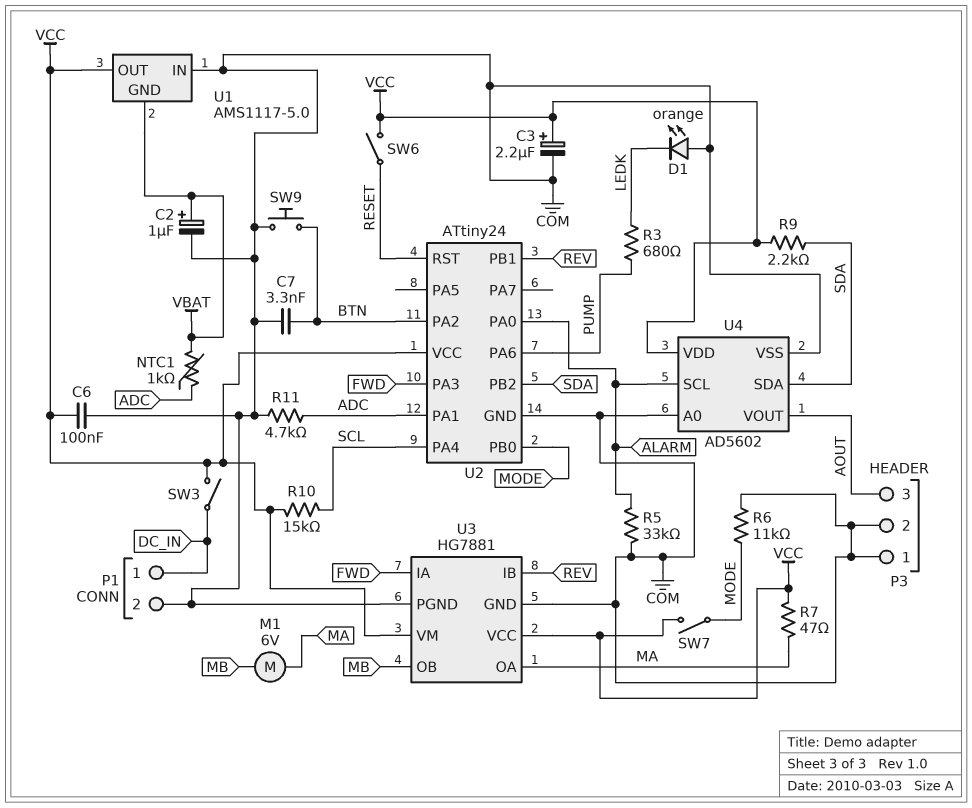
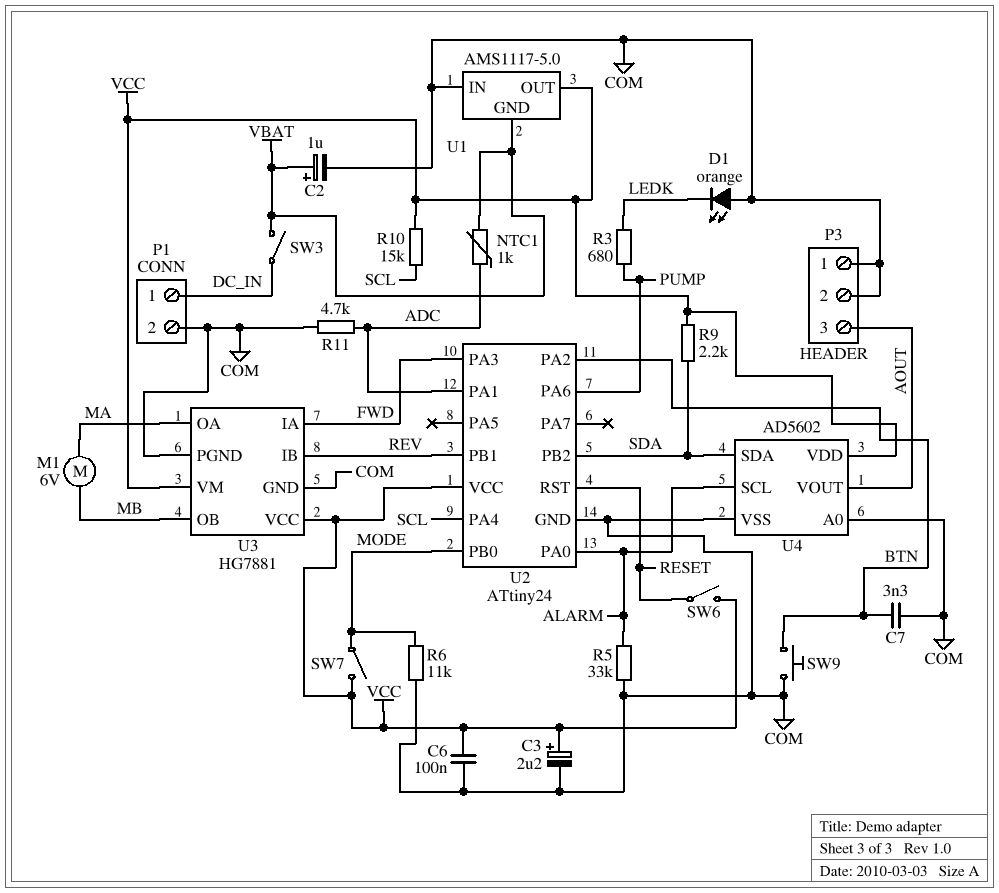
R7: 47 (MA, VCC) -> none
SW3: switch (DC_IN, VCC) -> switch (DC_IN, VBAT)

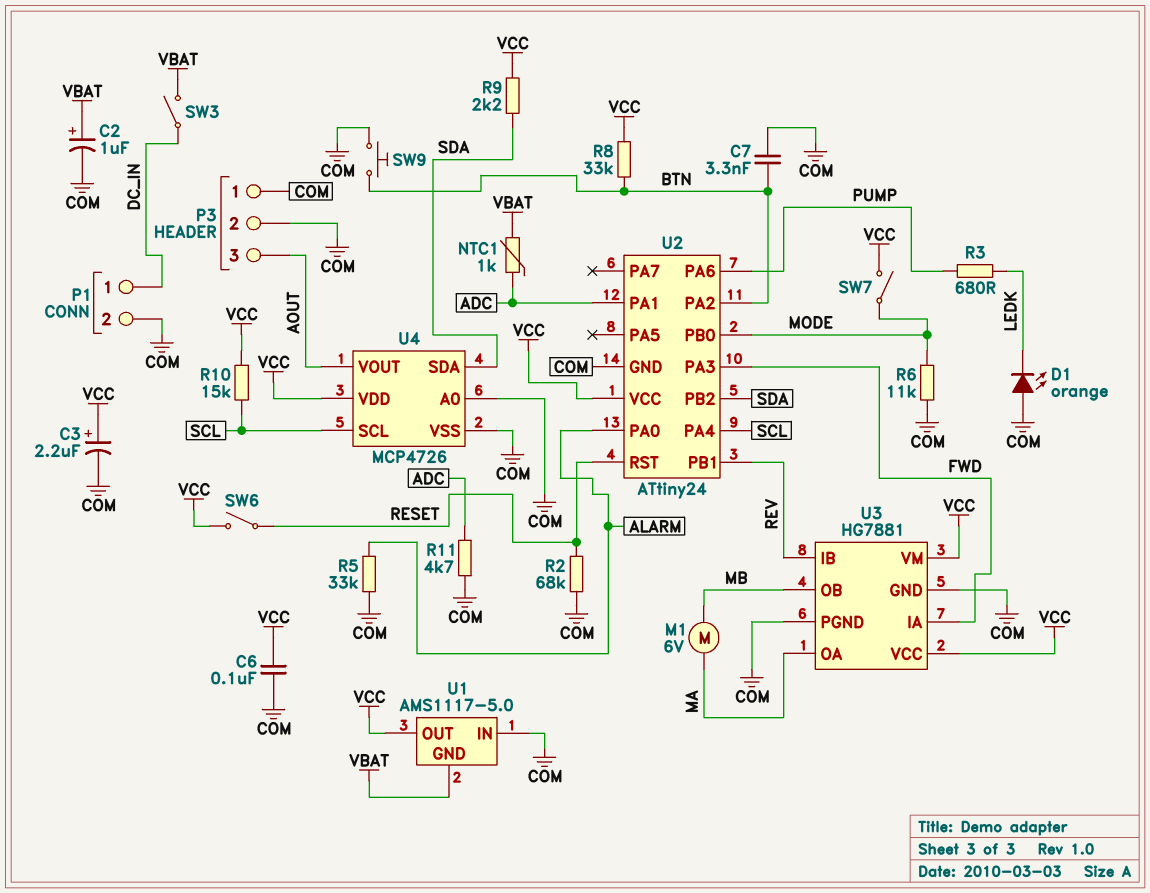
R2: none -> 68k (COM, RESET)
R8: none -> 33k (BTN, VCC)
U4: AD5602 -> MCP4726
U4 pin SCL: ALARM -> SCL

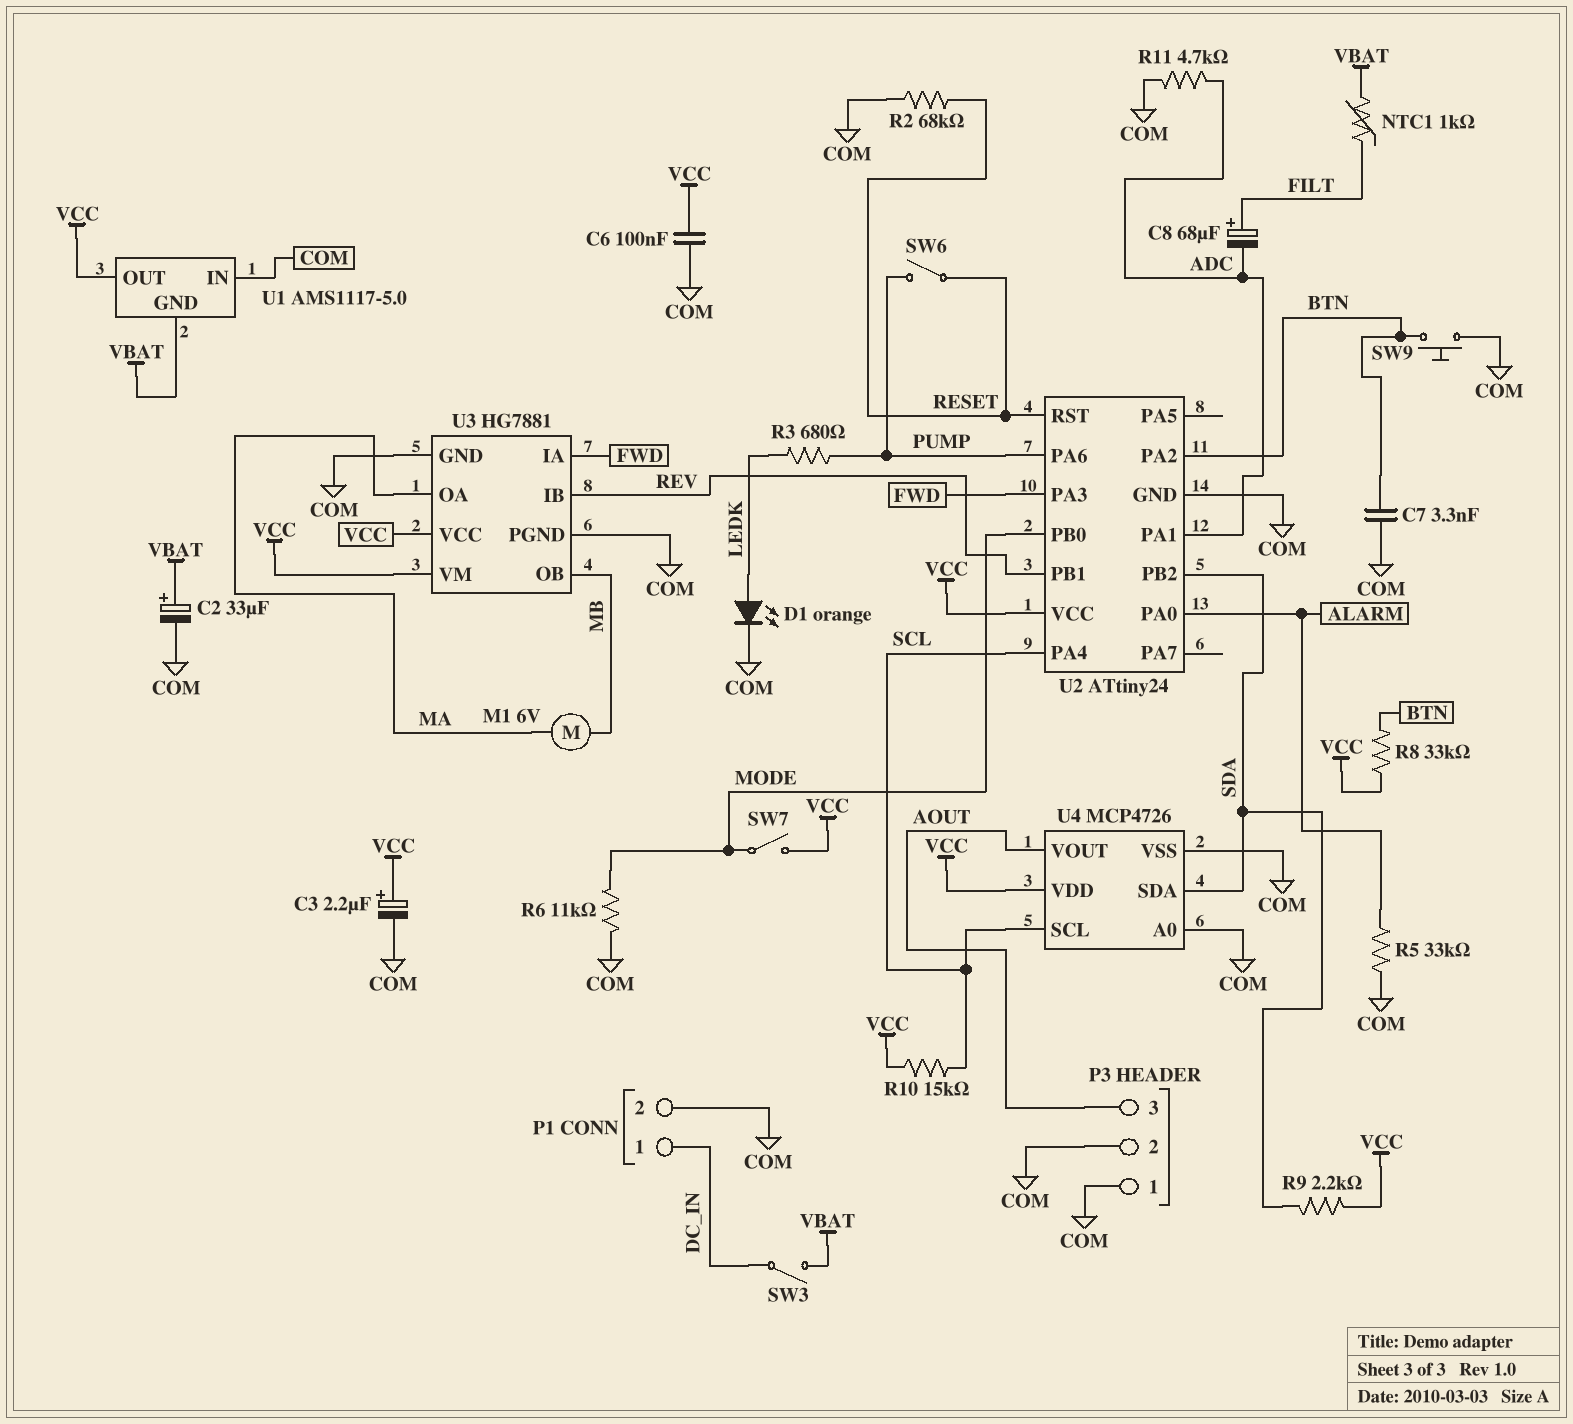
C2: 1uF (plus VBAT, minus COM) -> 33uF (plus VBAT, minus COM)
C8: none -> 68uF (plus FILT, minus ADC)
D1: LED orange (A COM, K LEDK) -> LED orange (A LEDK, K COM)
NTC1: 1k (ADC, VBAT) -> 1k (FILT, VBAT)
SW6: switch (RESET, VCC) -> switch (PUMP, RESET)

